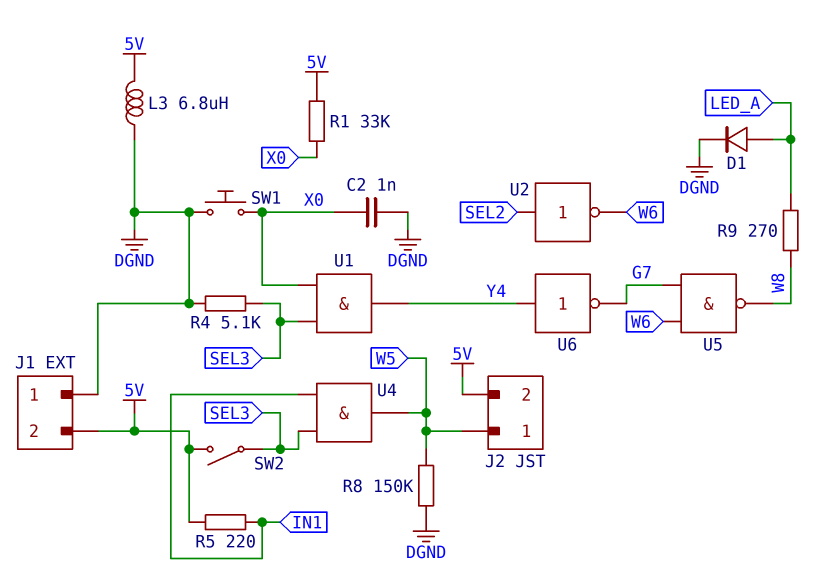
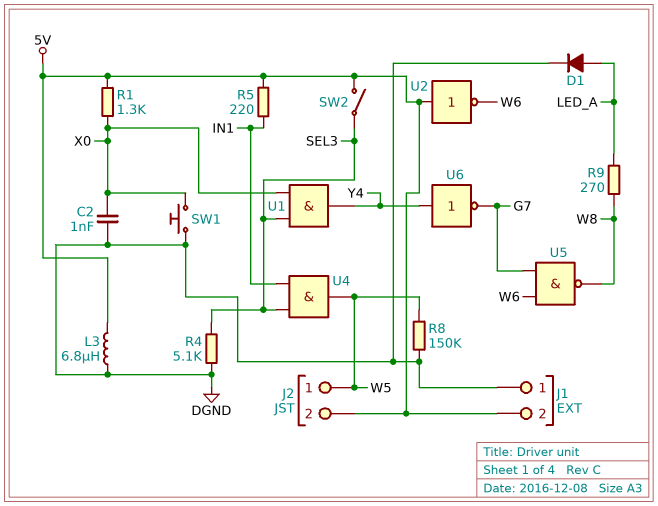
R1: 33k (5V, X0) -> 1.3k (5V, X0)
U2: NOT (in SEL2, out W6) -> NOT (in 5V, out W6)

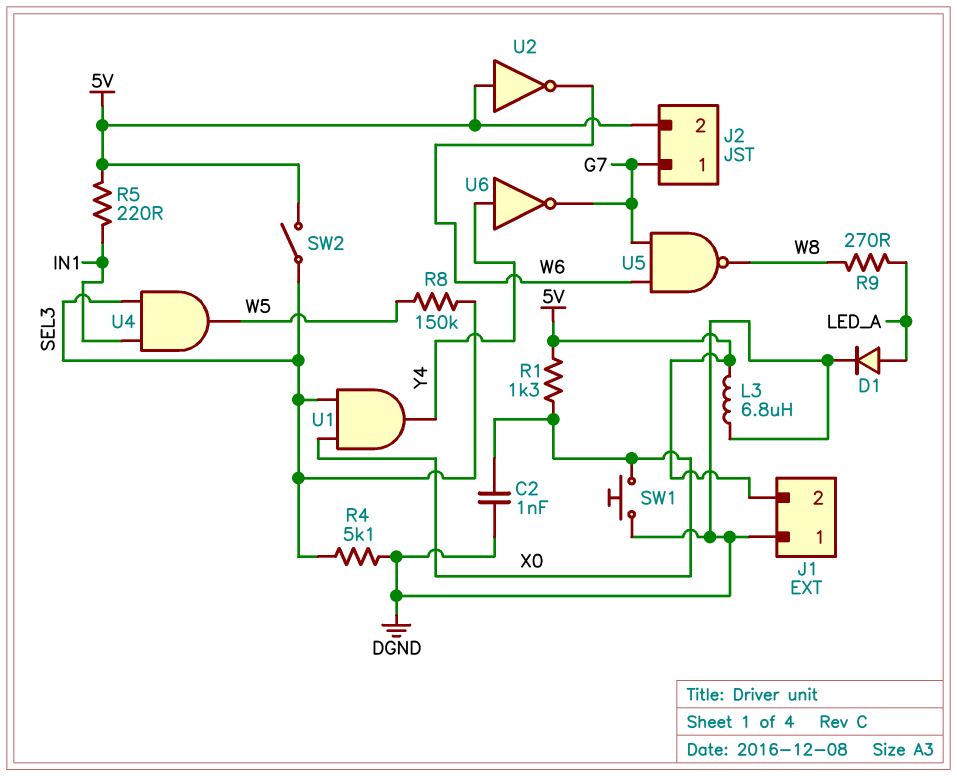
J2 pin 1: W5 -> G7
R8: 150k (DGND, W5) -> 150k (SEL3, W5)

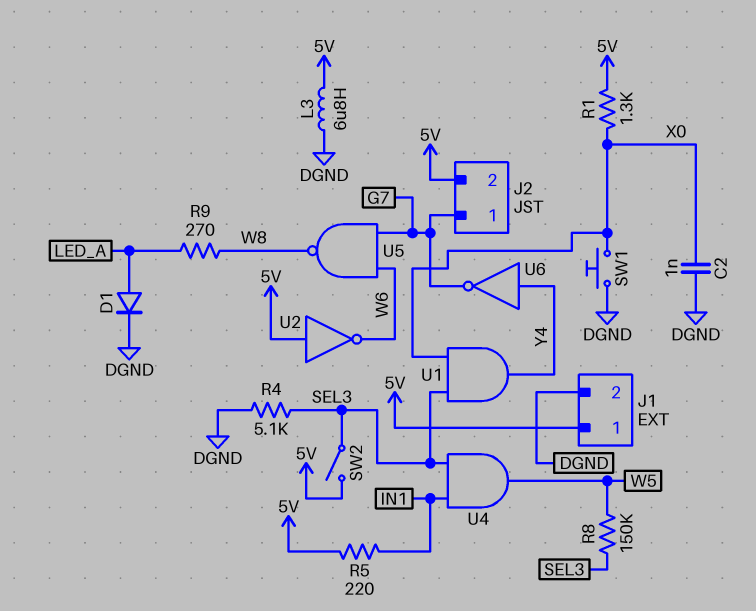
J1 pin 1: DGND -> 5V
J1 pin 2: 5V -> DGND

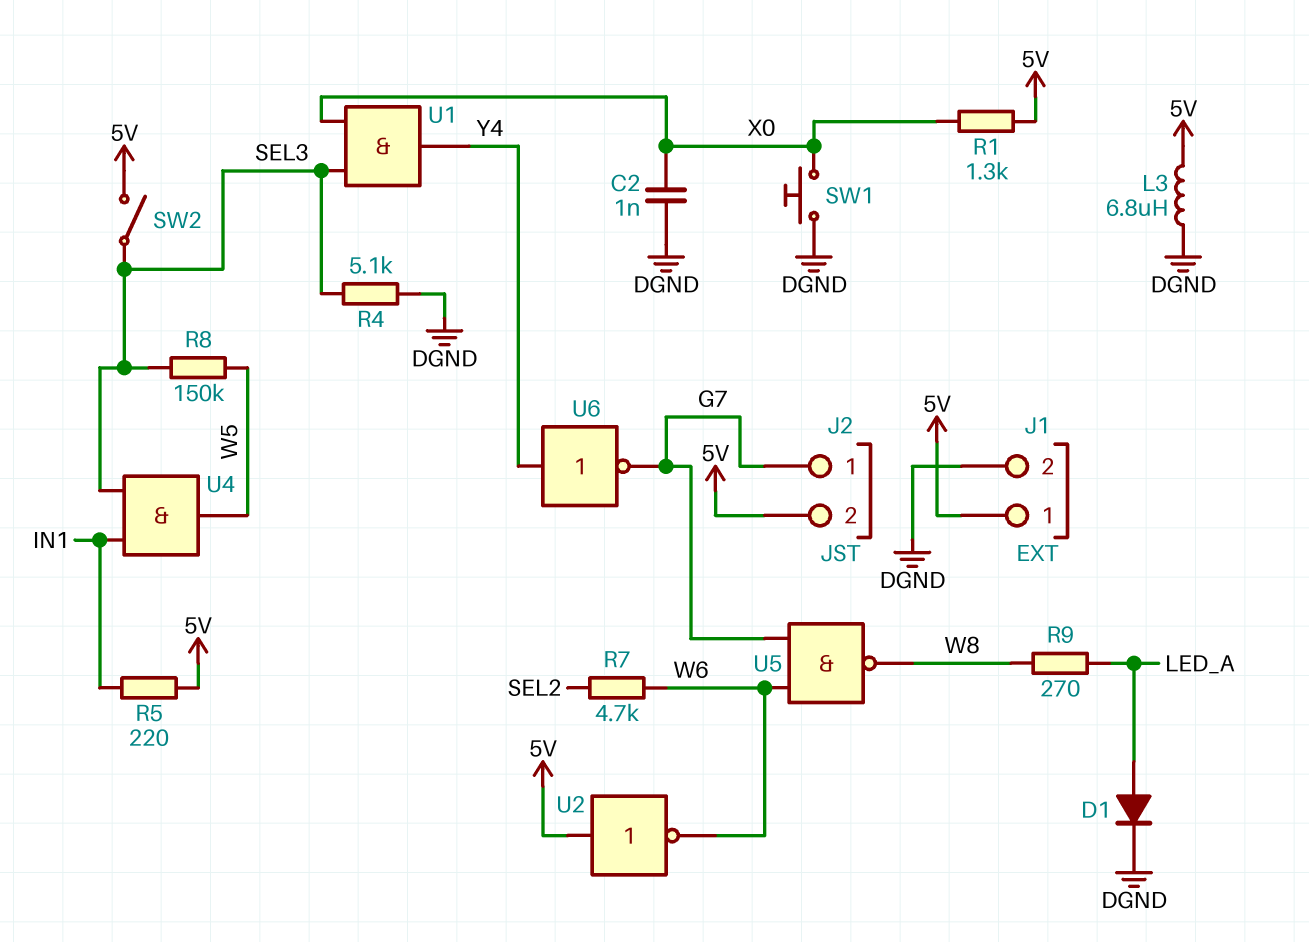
R7: none -> 4.7k (SEL2, W6)

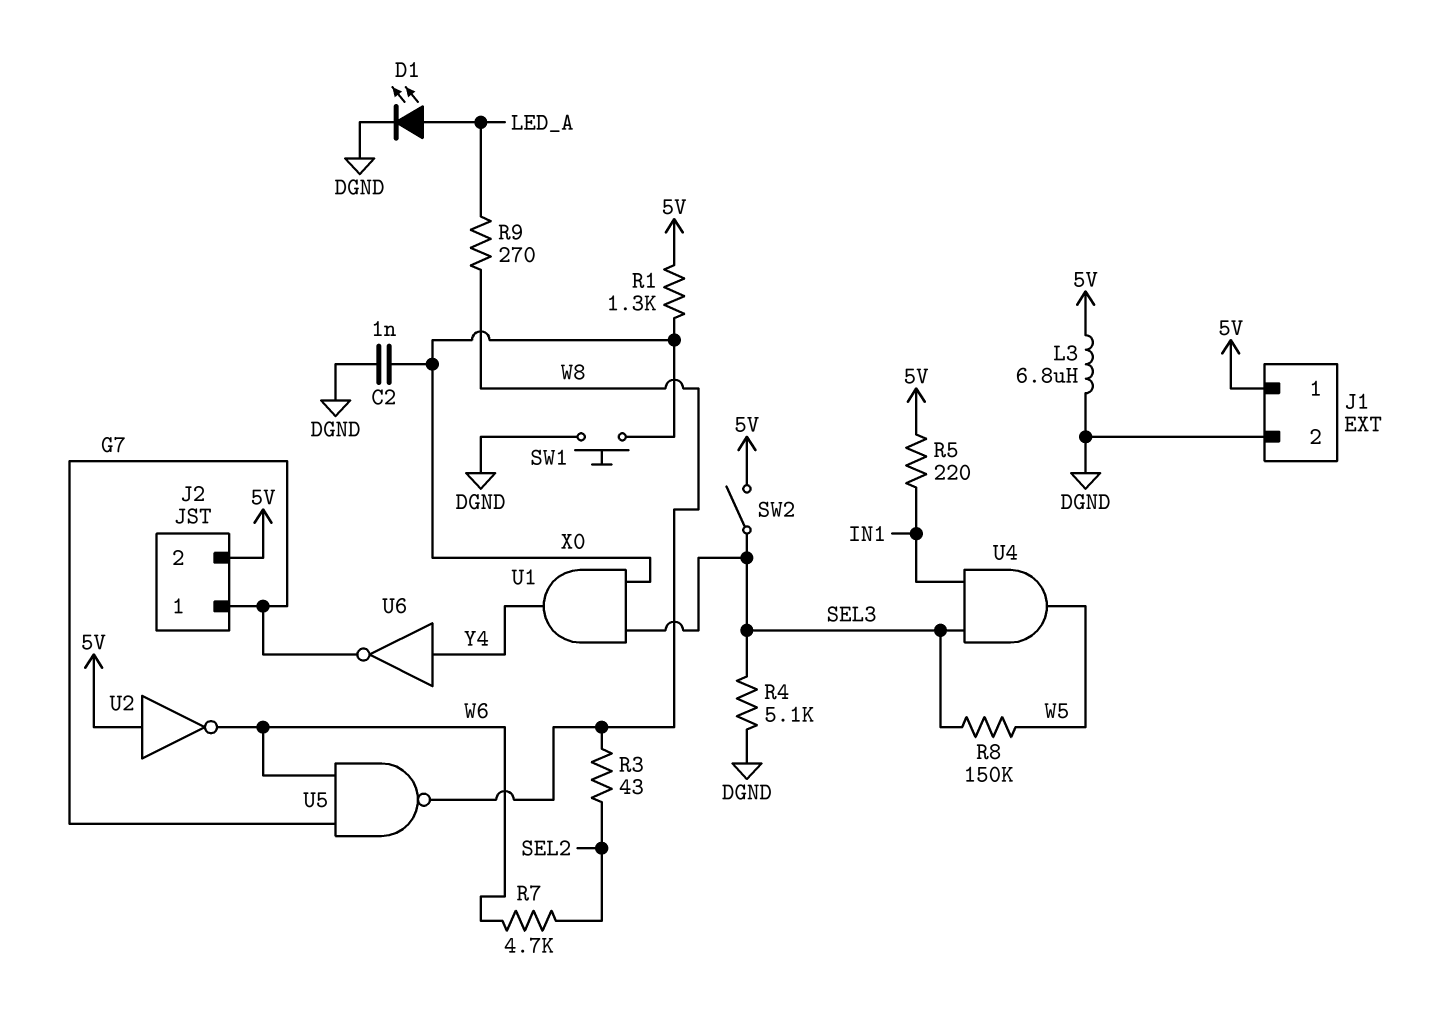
D1: diode (A LED_A, K DGND) -> LED (A LED_A, K DGND)
R3: none -> 43 (SEL2, W8)

